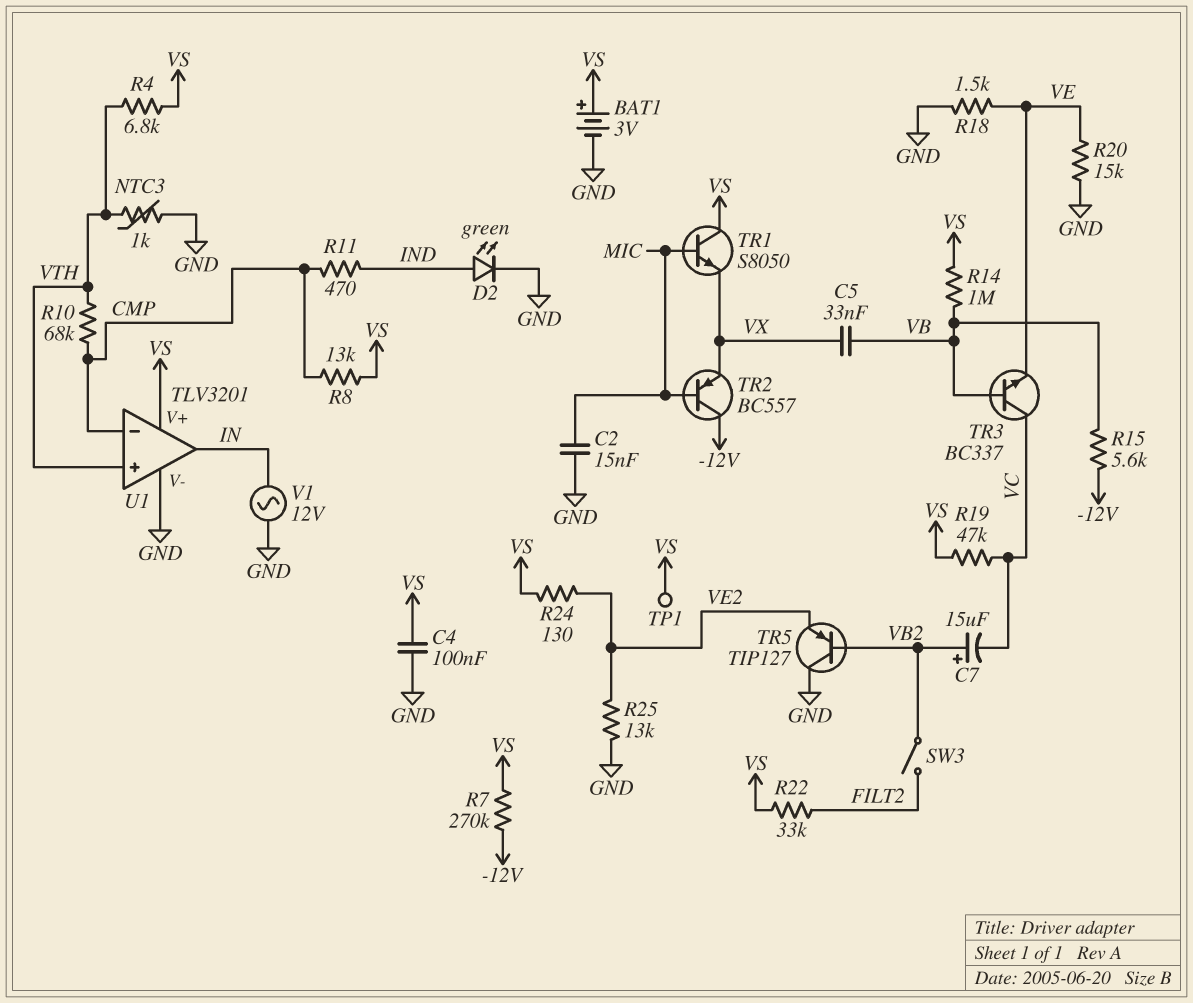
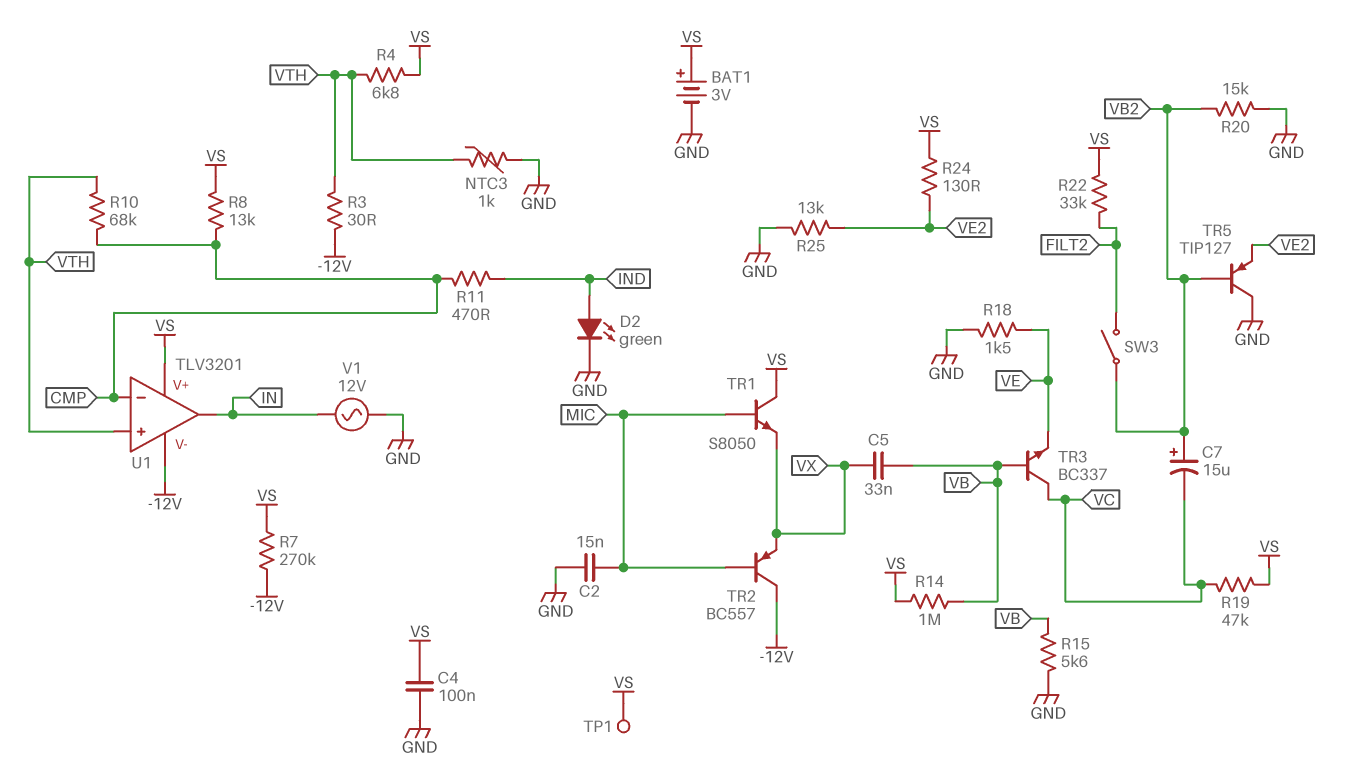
R3: none -> 30 (-12V, VTH)
R15: 5.6k (-12V, VB) -> 5.6k (GND, VB)
R20: 15k (GND, VE) -> 15k (GND, VB2)
U1 pin V-: GND -> -12V

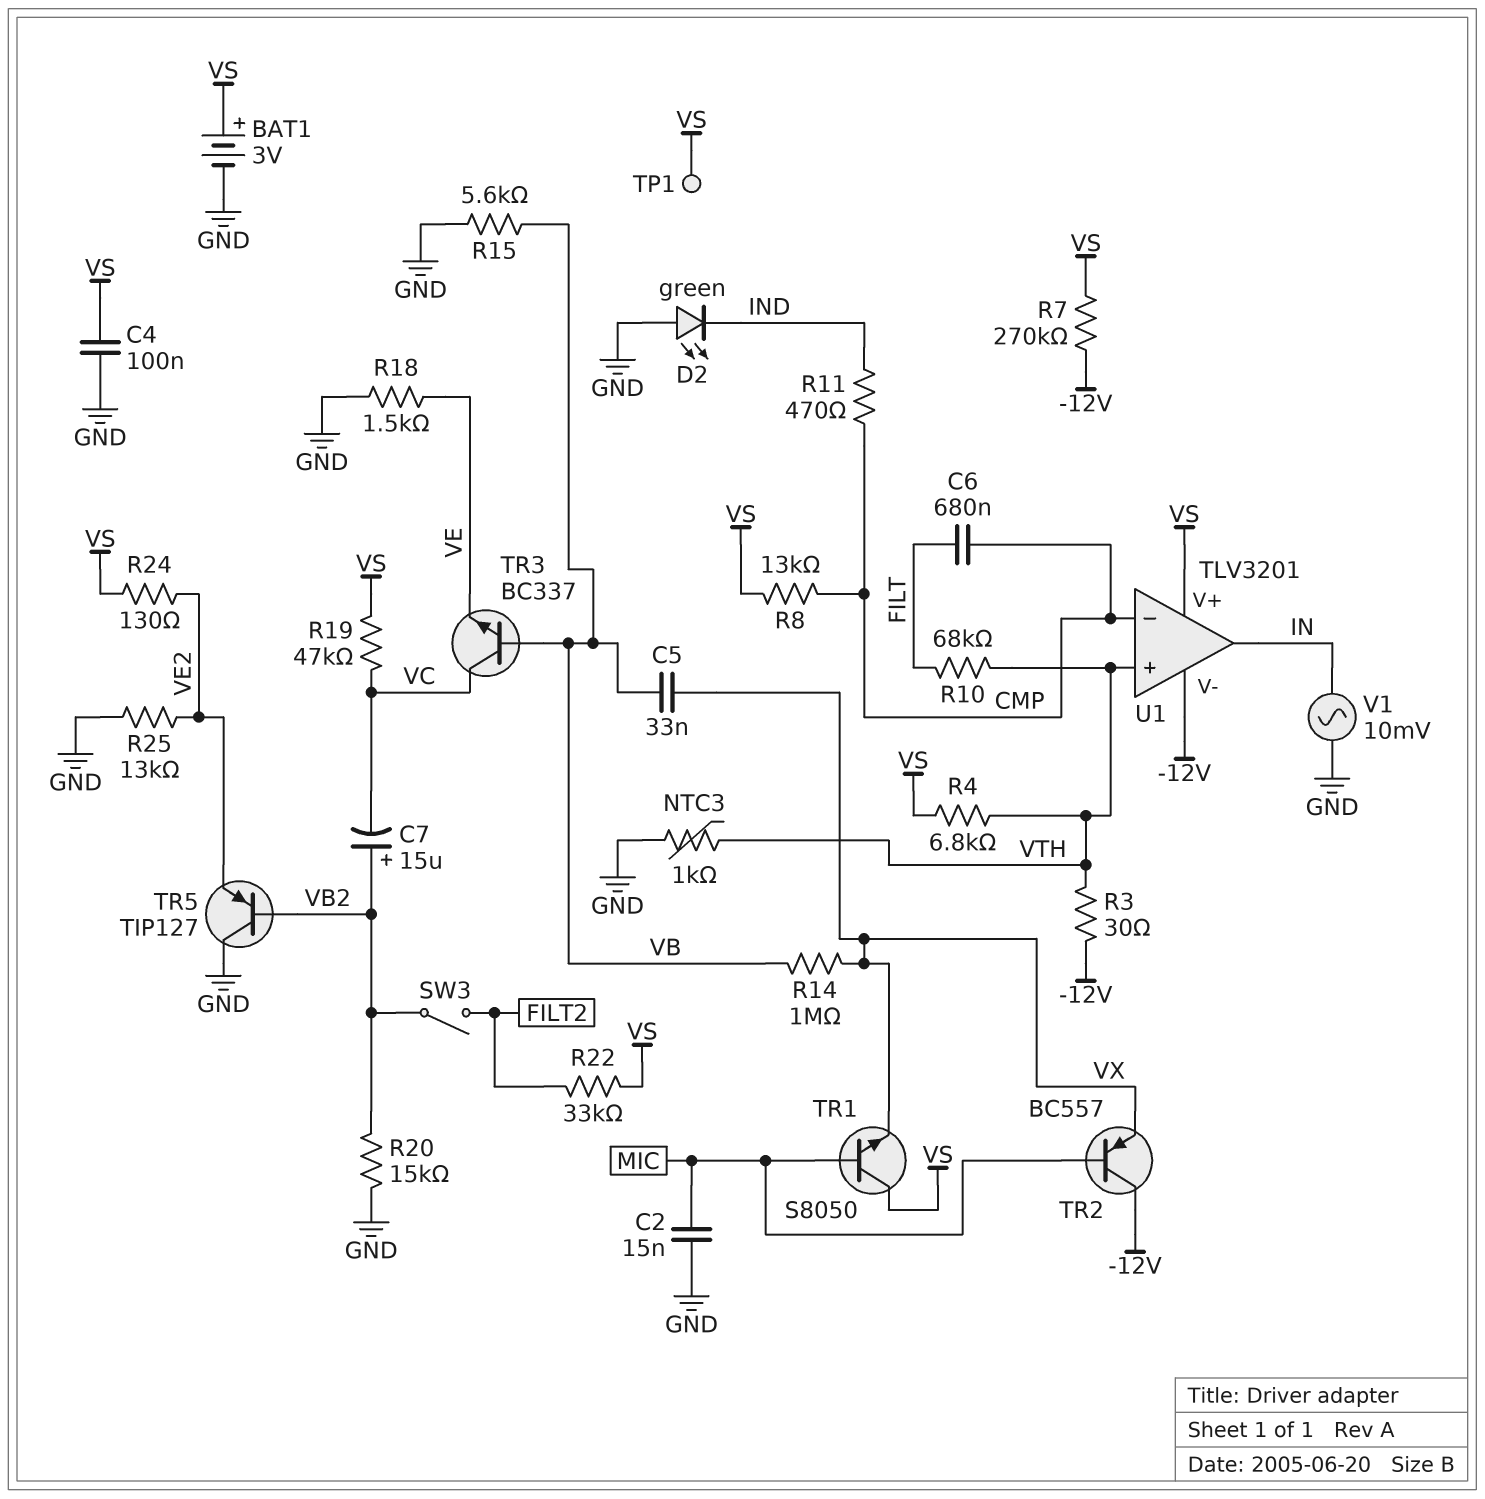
C6: none -> 680nF (CMP, FILT)
D2: LED green (A IND, K GND) -> LED green (A GND, K IND)
R10: 68k (CMP, VTH) -> 68k (FILT, VTH)
R14: 1M (VB, VS) -> 1M (VB, VX)
V1: AC 12V (GND, IN) -> AC 10mV (GND, IN)

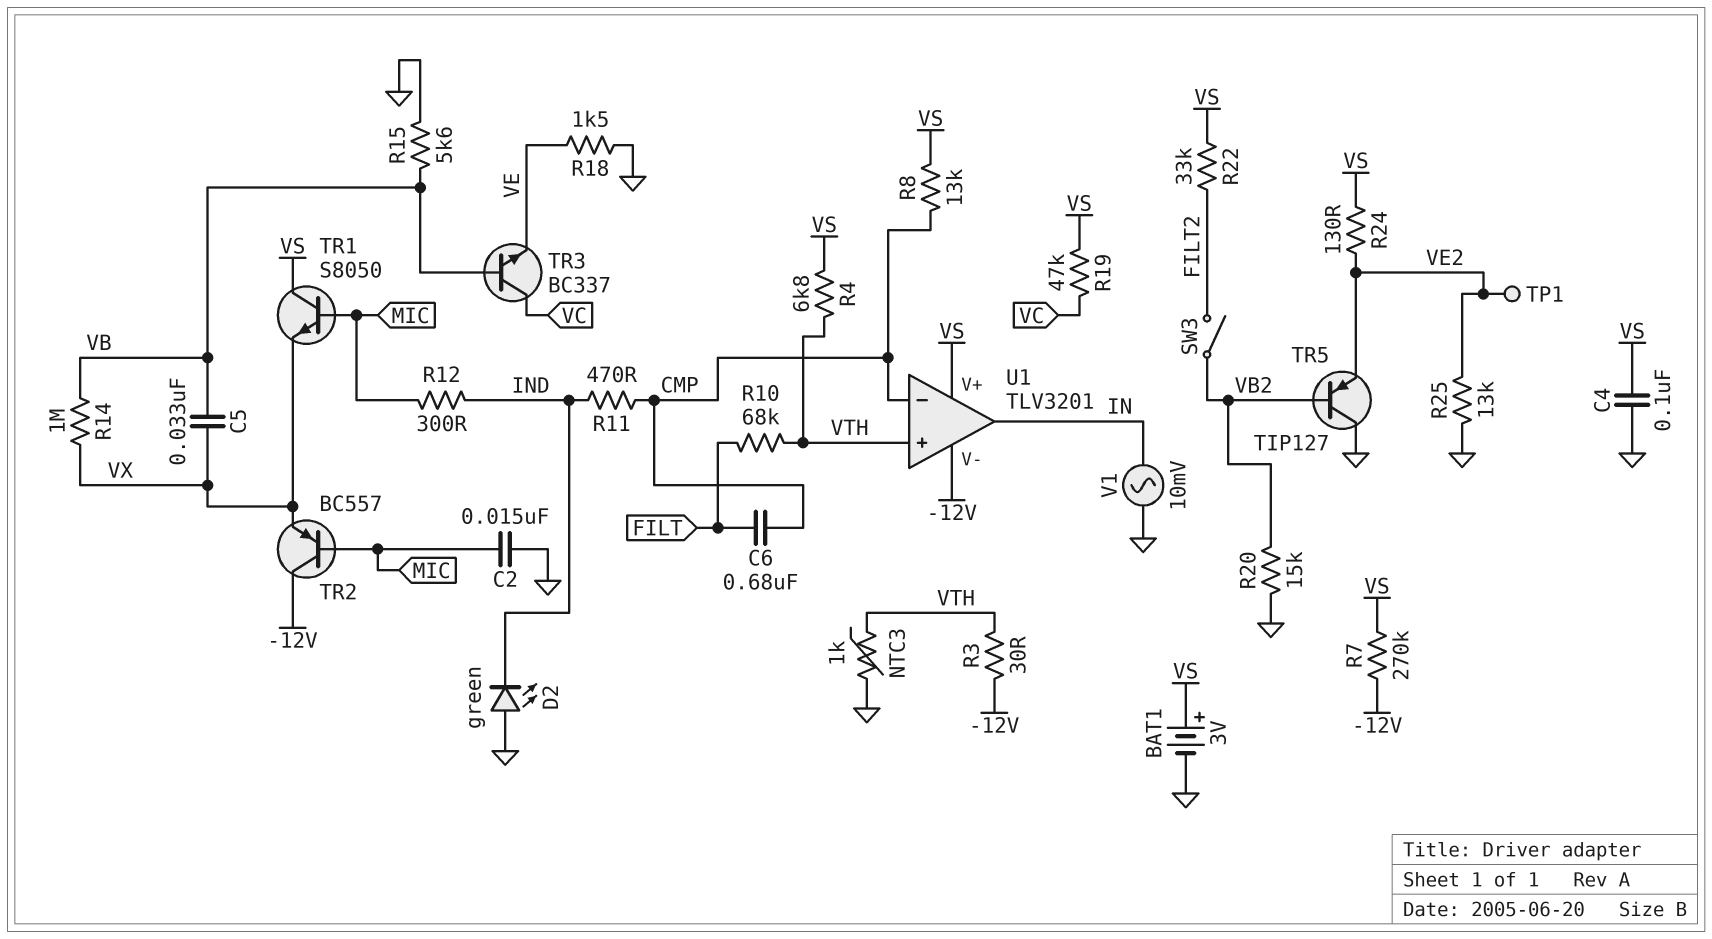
C7: 15uF (plus VB2, minus VC) -> none
R12: none -> 300 (IND, MIC)
TP1: test point (VS) -> test point (VE2)

